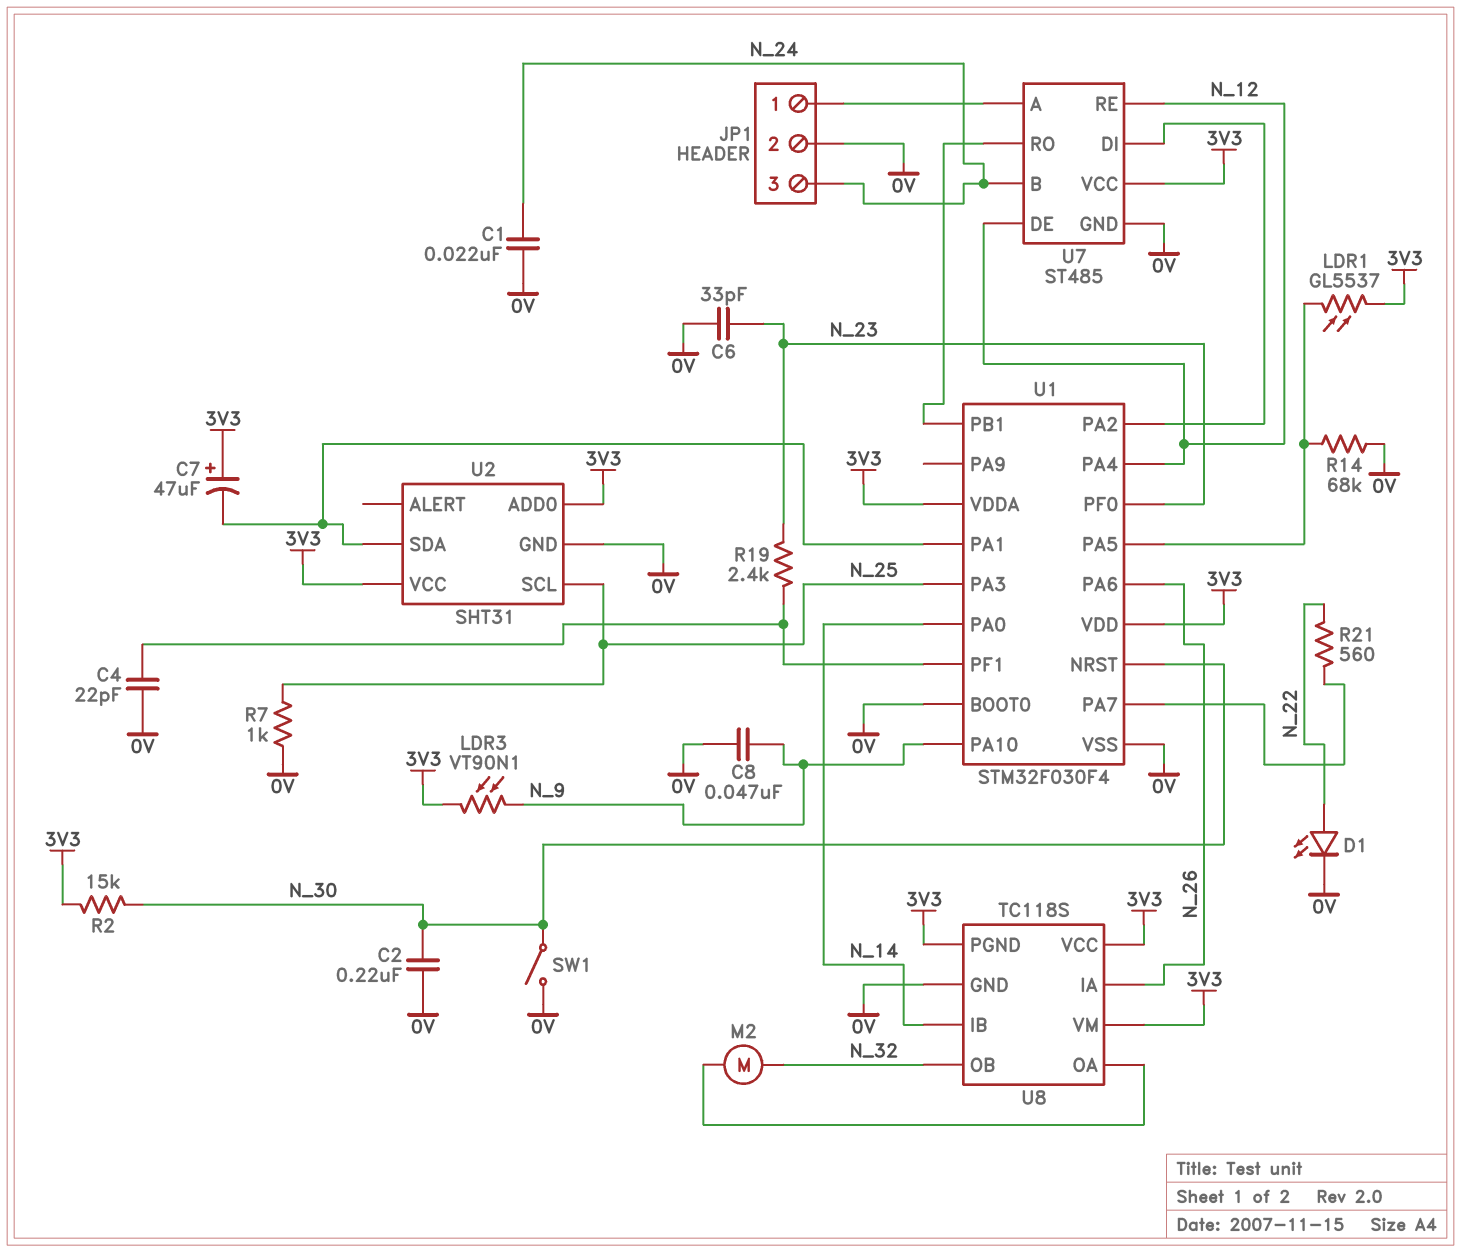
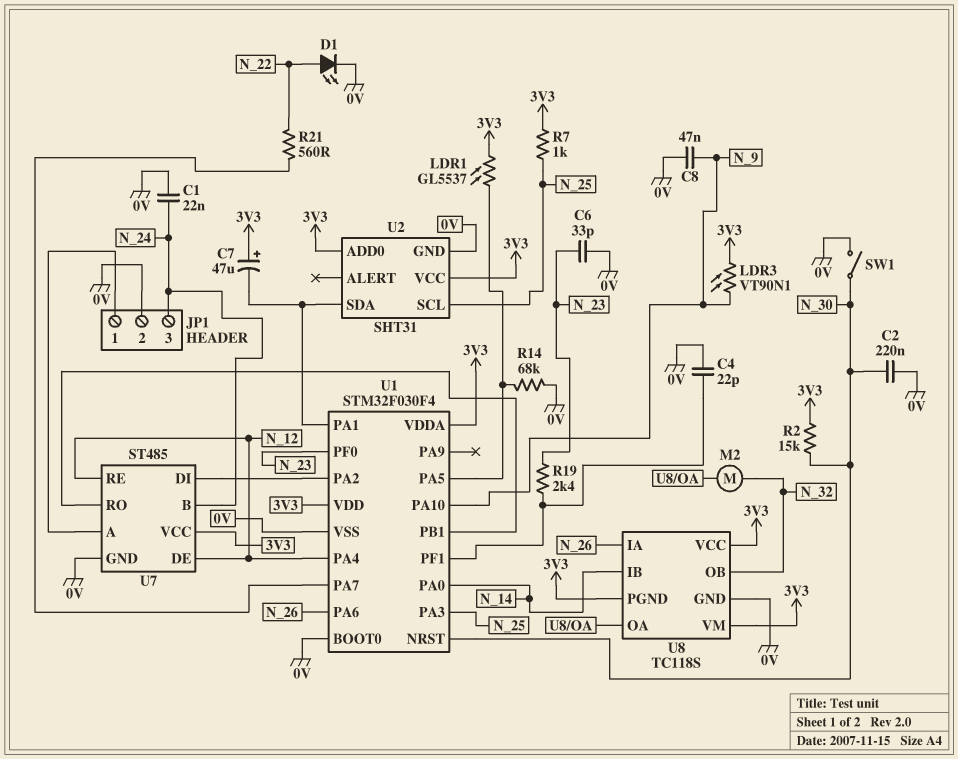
R7: 1k (0V, N_25) -> 1k (3V3, N_25)

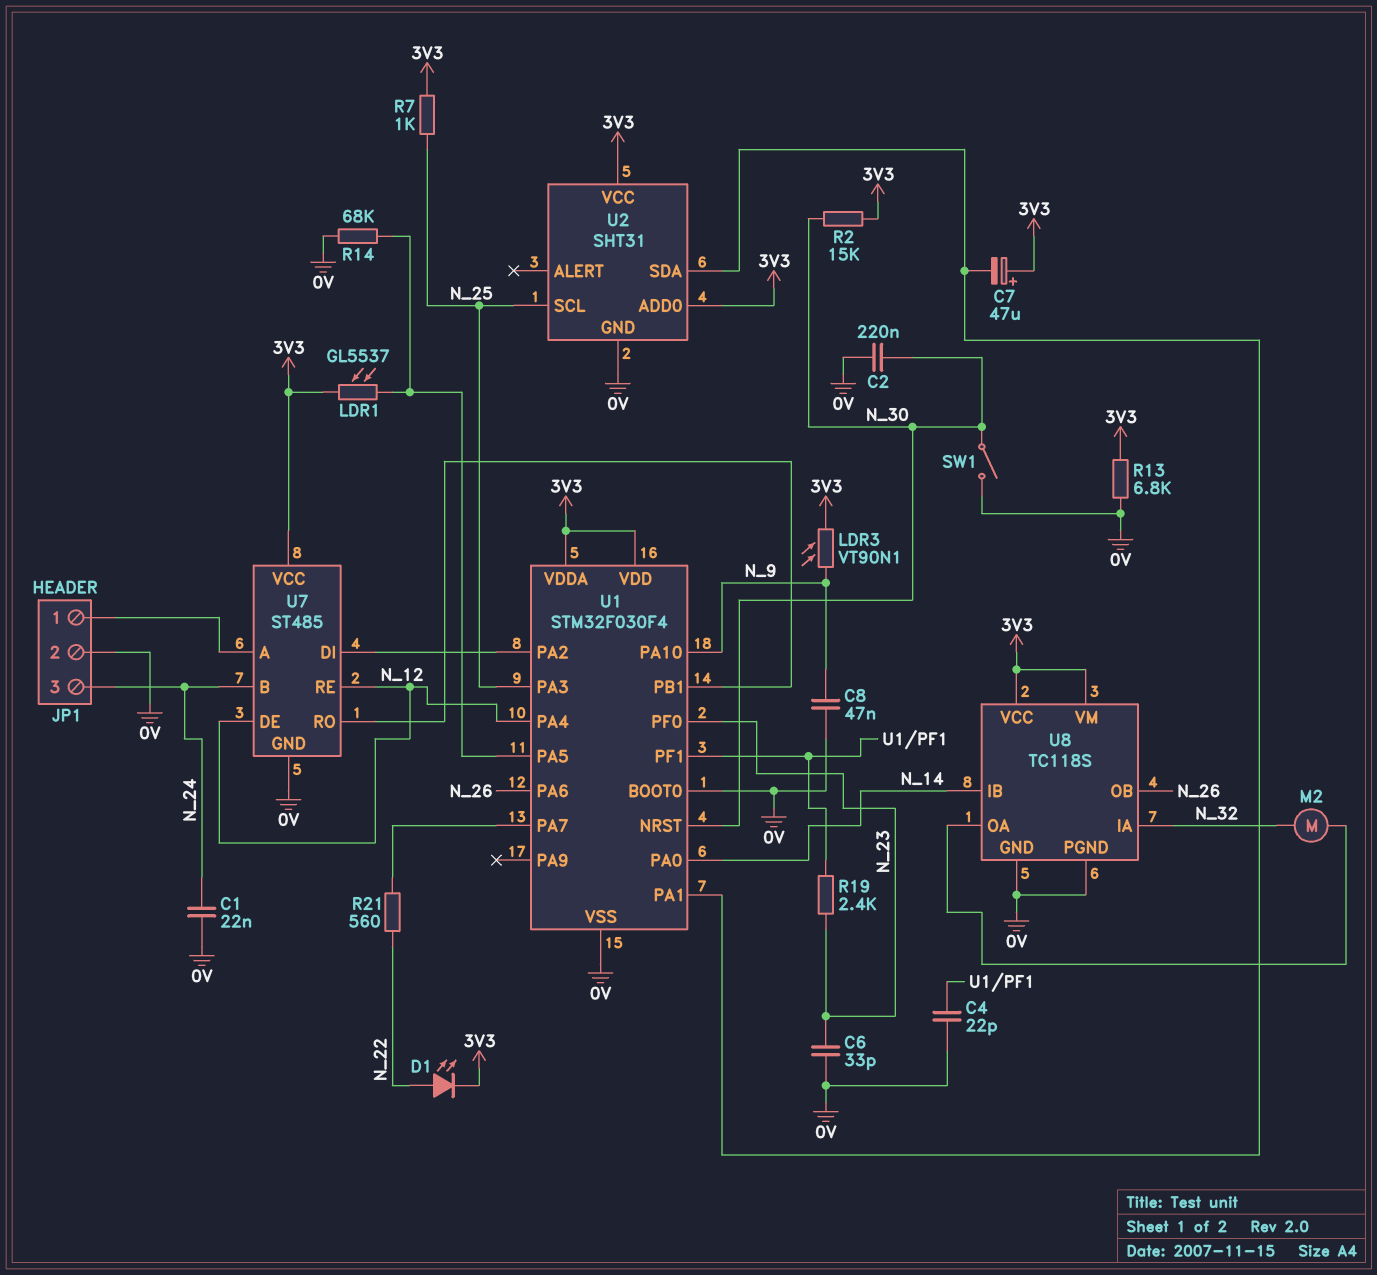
D1: LED (A N_22, K 0V) -> LED (A N_22, K 3V3)
R13: none -> 6.8k (0V, 3V3)
U8 pin IA: N_26 -> N_32
U8 pin OB: N_32 -> N_26
U8 pin PGND: 3V3 -> 0V

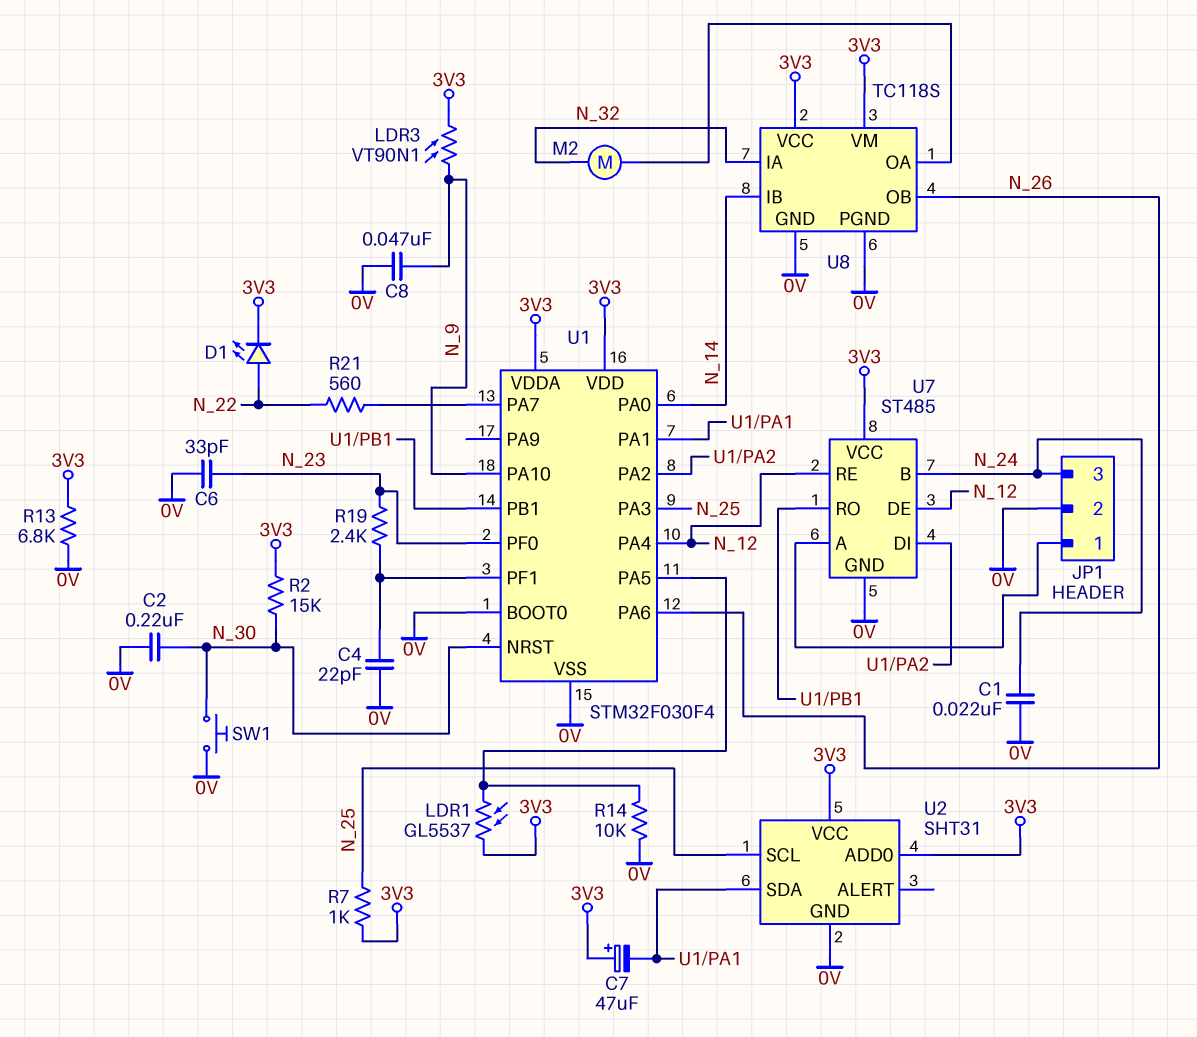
R14: 68k (0V, U1/PA5) -> 10k (0V, U1/PA5)
SW1: switch (0V, N_30) -> button (0V, N_30)

